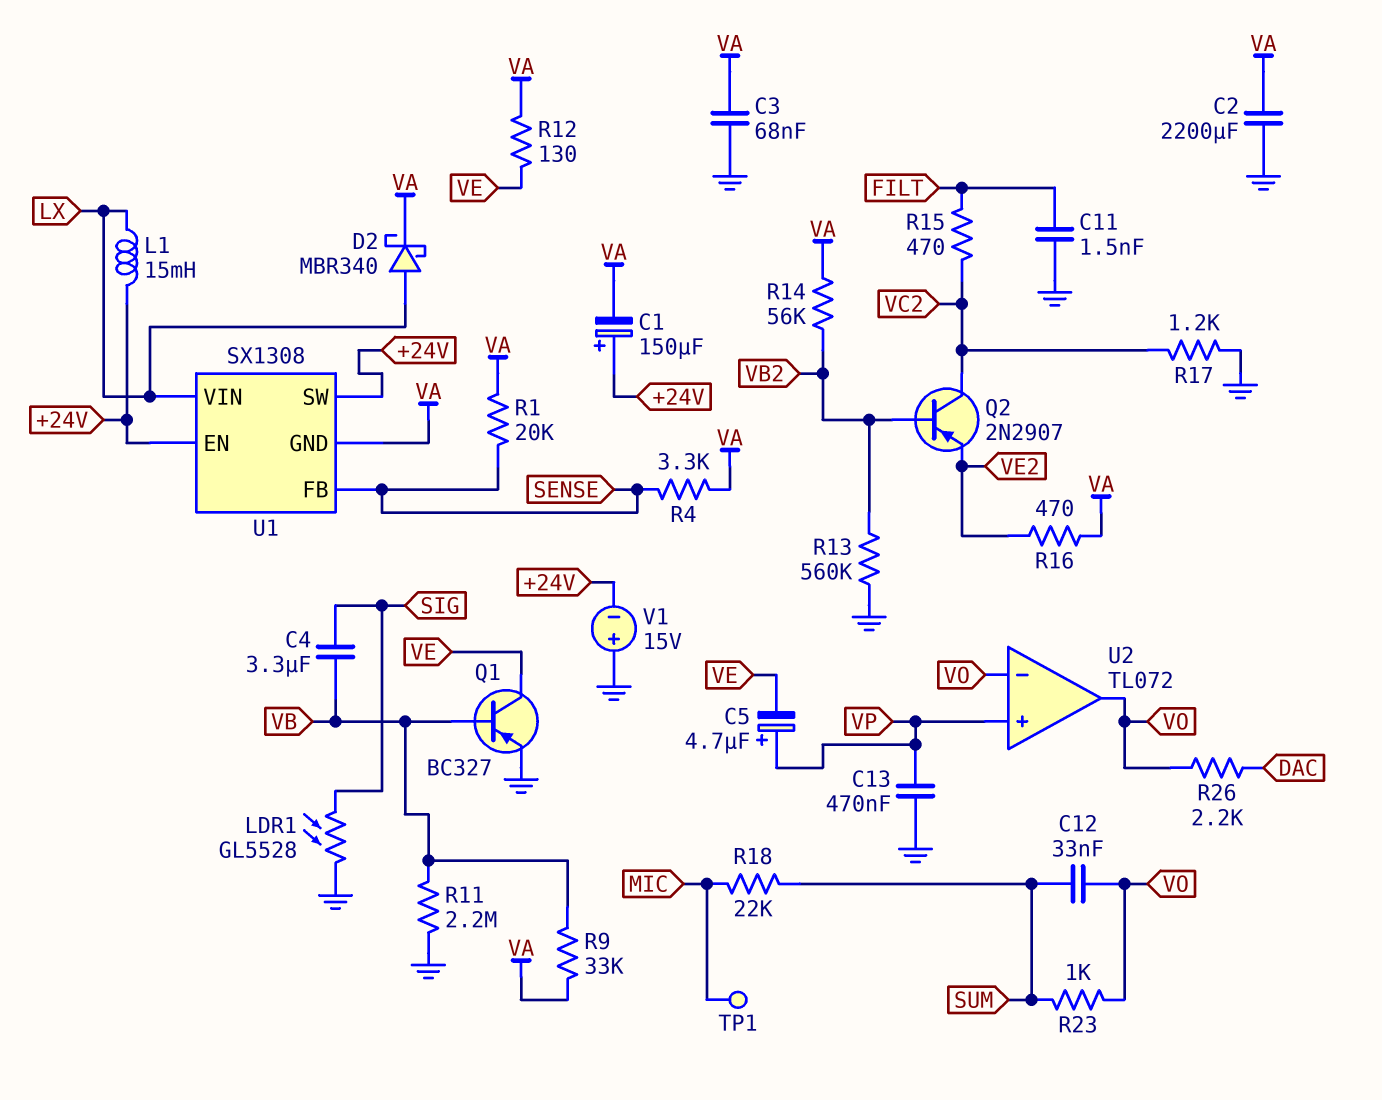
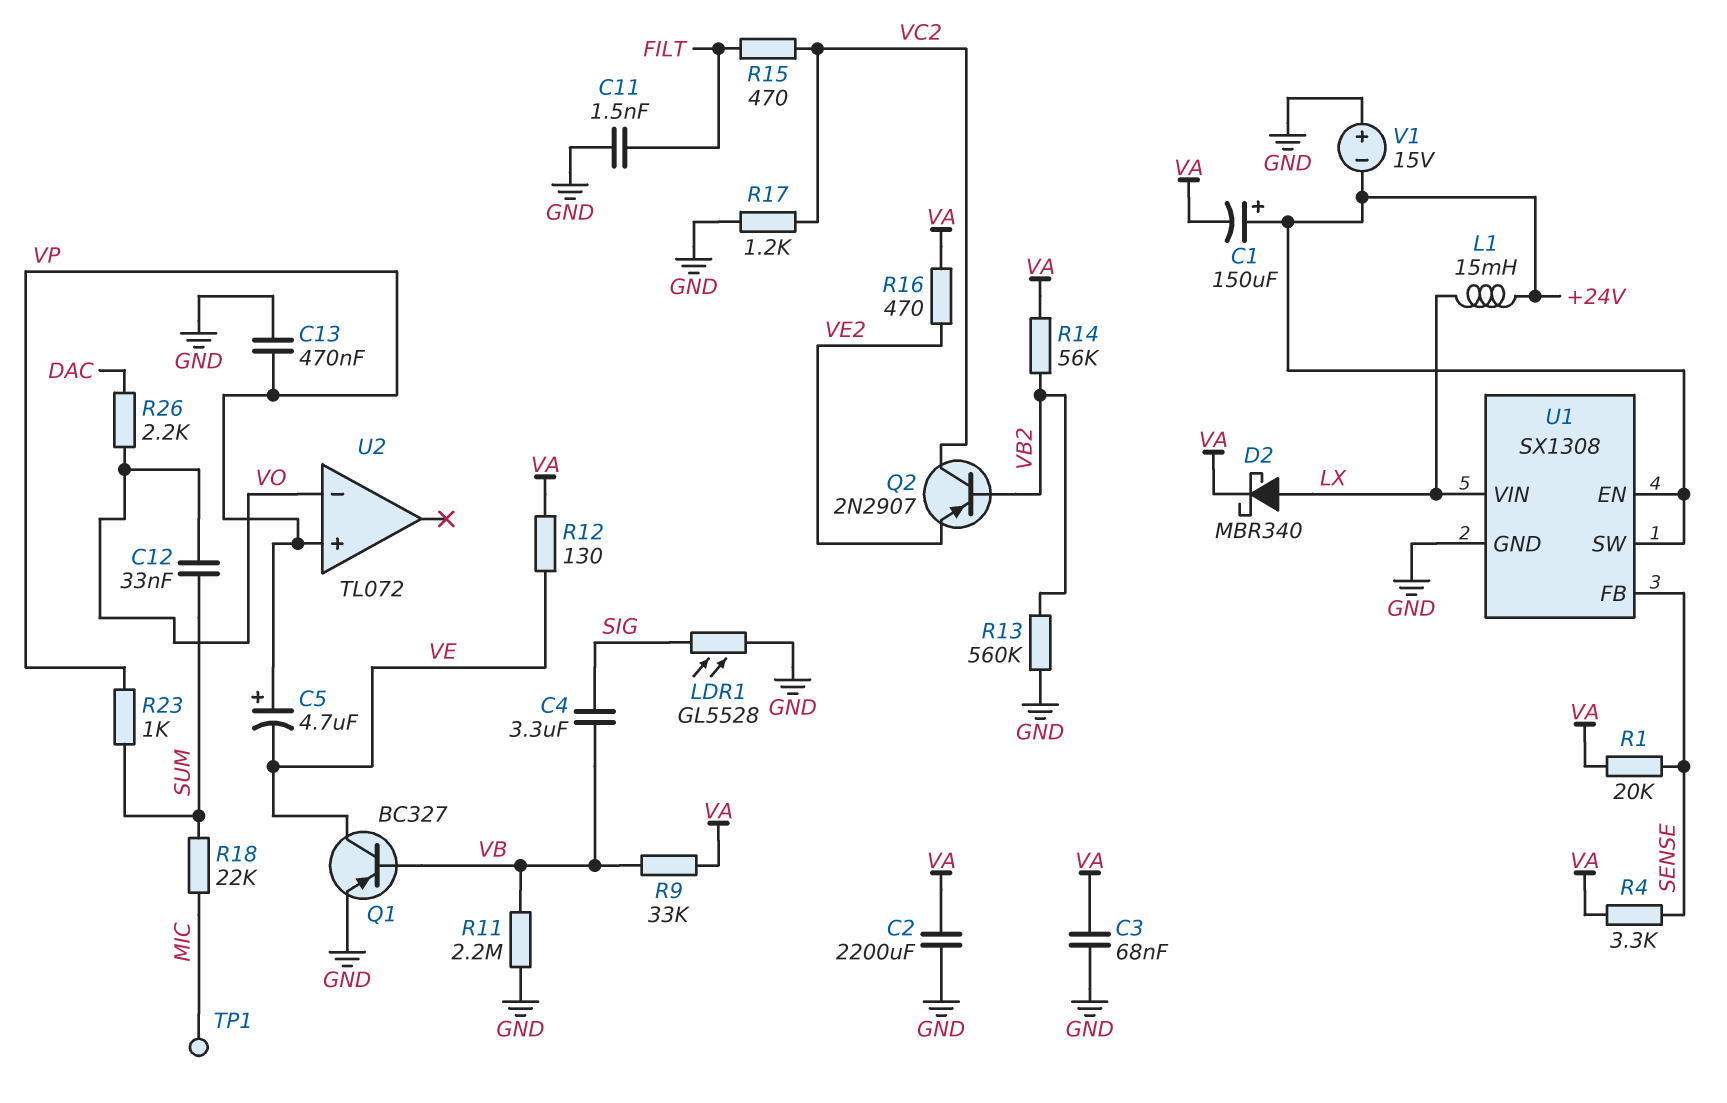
R23: 1k (SUM, VO) -> 1k (SUM, VP)
U1 pin GND: VA -> GND
U2 pin out: VO -> none

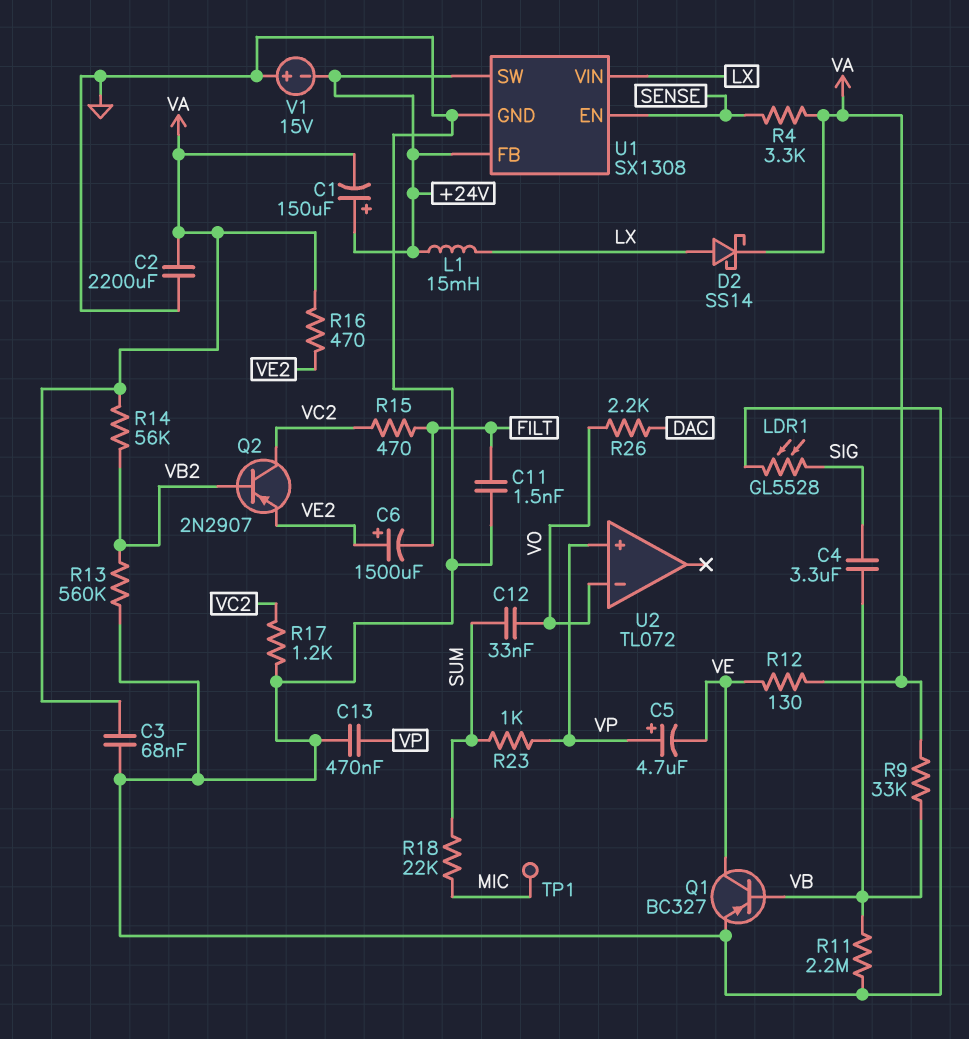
C6: none -> 1500uF (plus VE2, minus FILT)
D2: schottky MBR340 (A LX, K VA) -> schottky SS14 (A LX, K VA)
R1: 20k (SENSE, VA) -> none
U1 pin EN: +24V -> SENSE
U1 pin FB: SENSE -> +24V

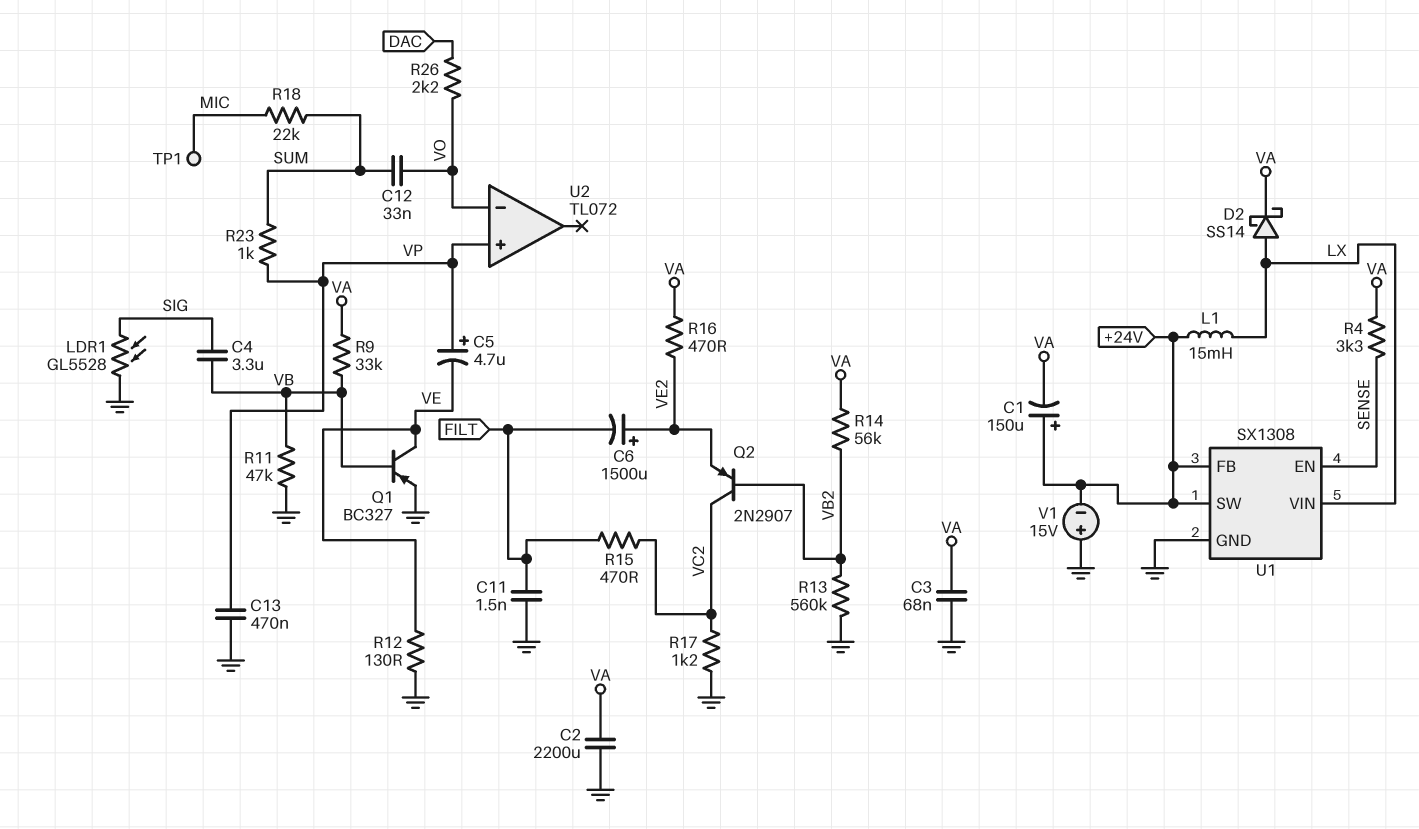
R11: 2.2M (GND, VB) -> 47k (GND, VB)
R12: 130 (VA, VE) -> 130 (GND, VE)

